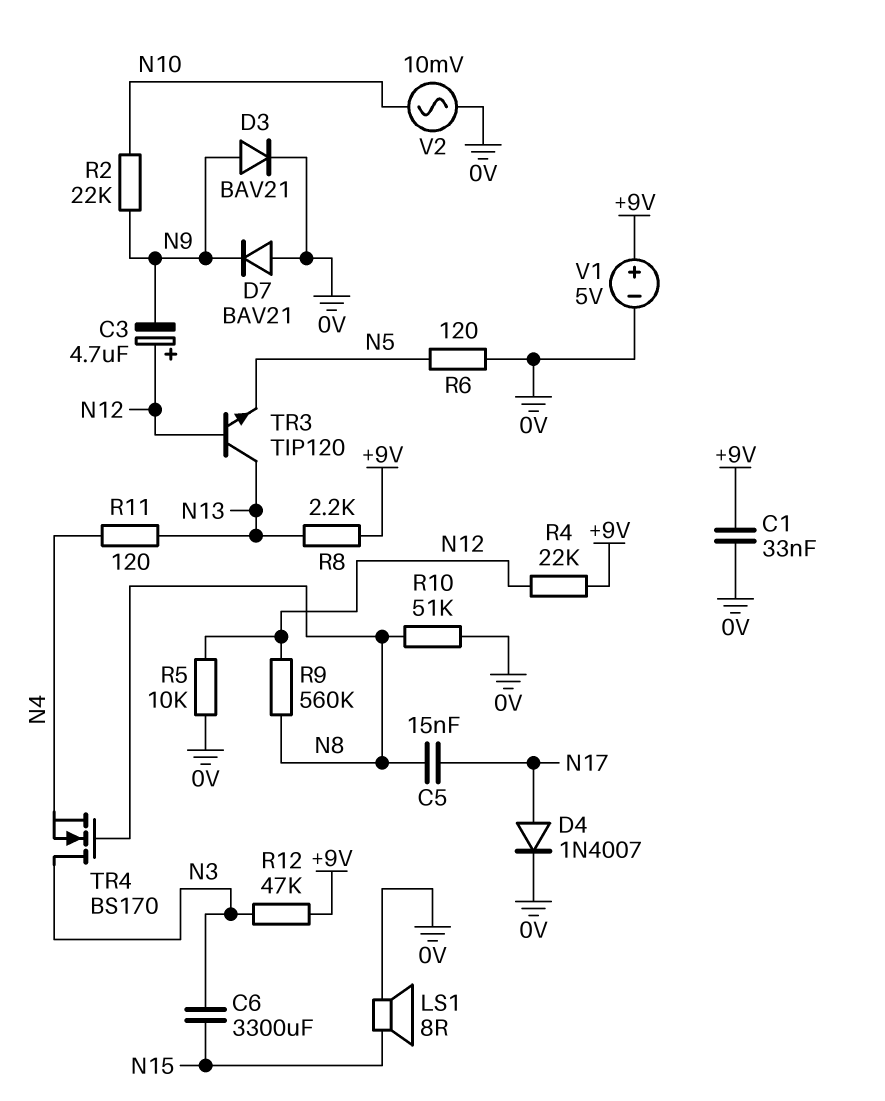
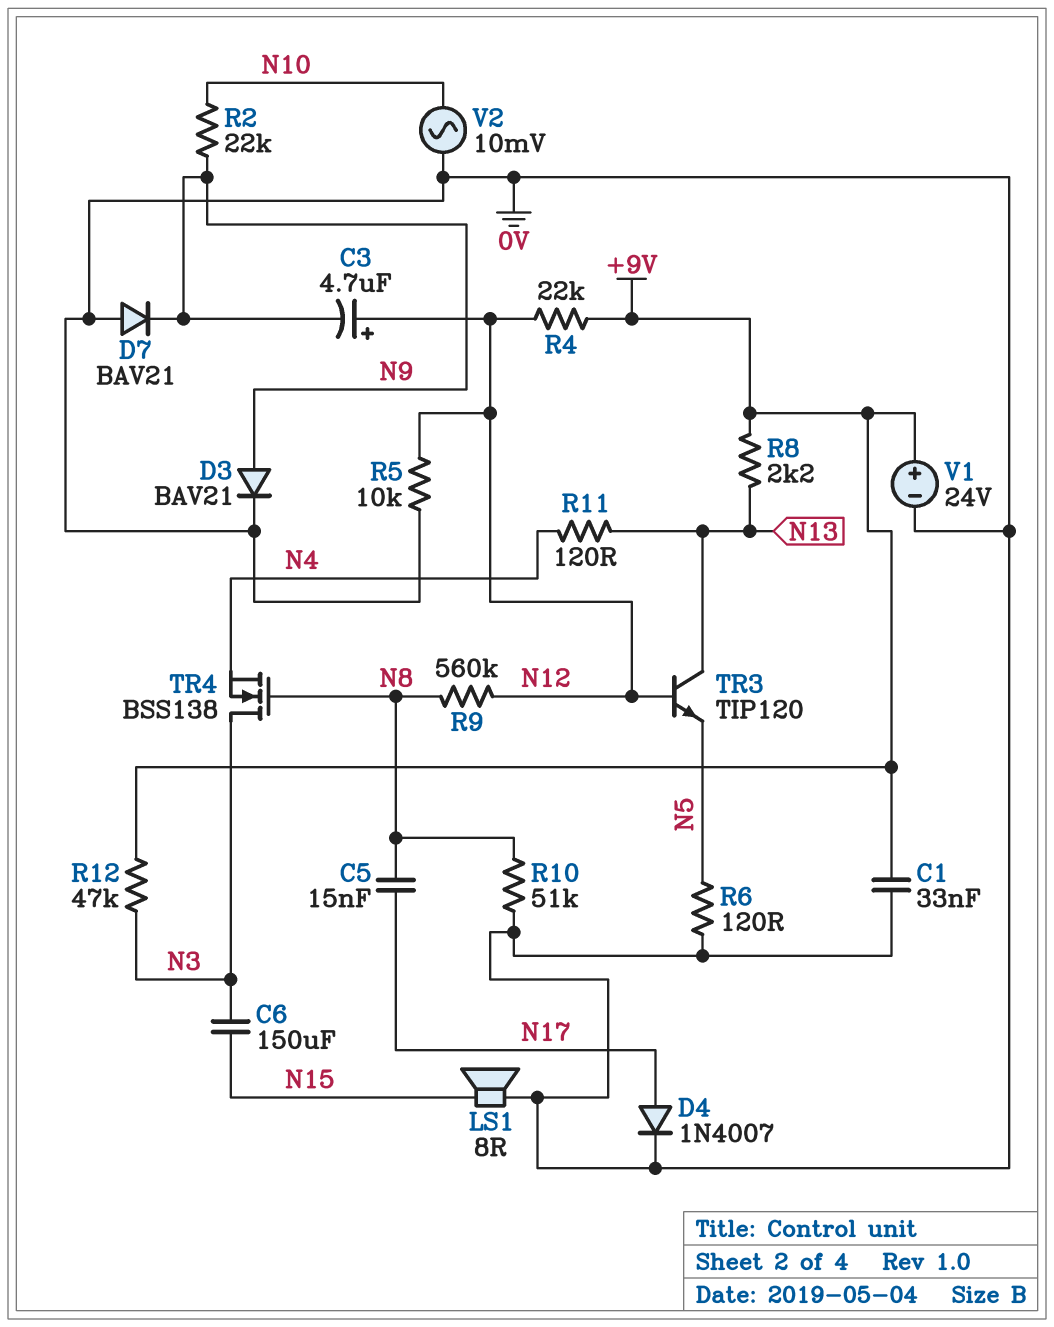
C6: 3300uF (N3, N15) -> 150uF (N3, N15)
TR4: NMOS BS170 (G N8, D N3, S N4) -> NMOS BSS138 (G N8, D N3, S N4)
V1: 5V (plus +9V, minus 0V) -> 24V (plus +9V, minus 0V)

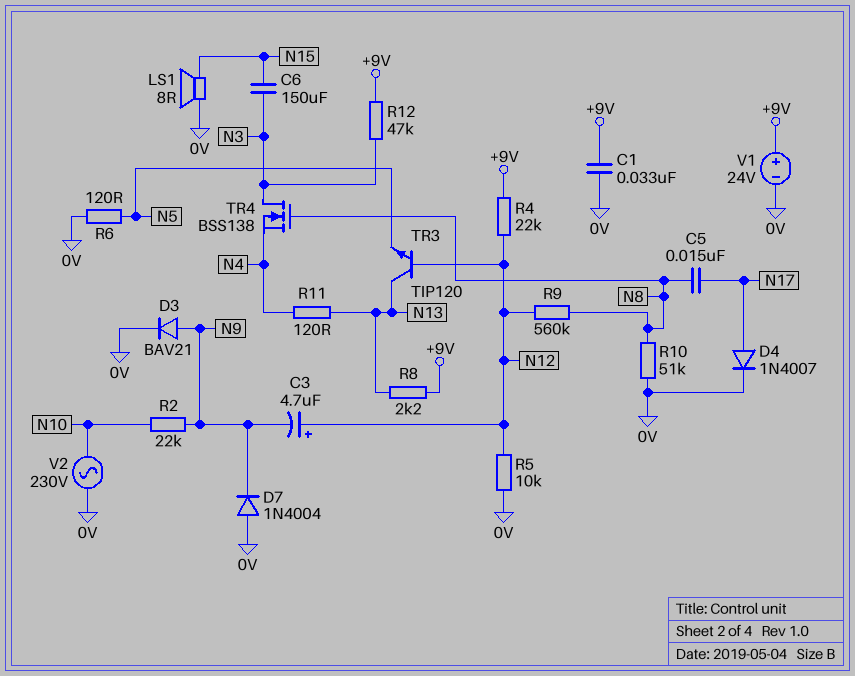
D7: diode BAV21 (A 0V, K N9) -> diode 1N4004 (A 0V, K N9)
V2: AC 10mV (0V, N10) -> AC 230V (0V, N10)

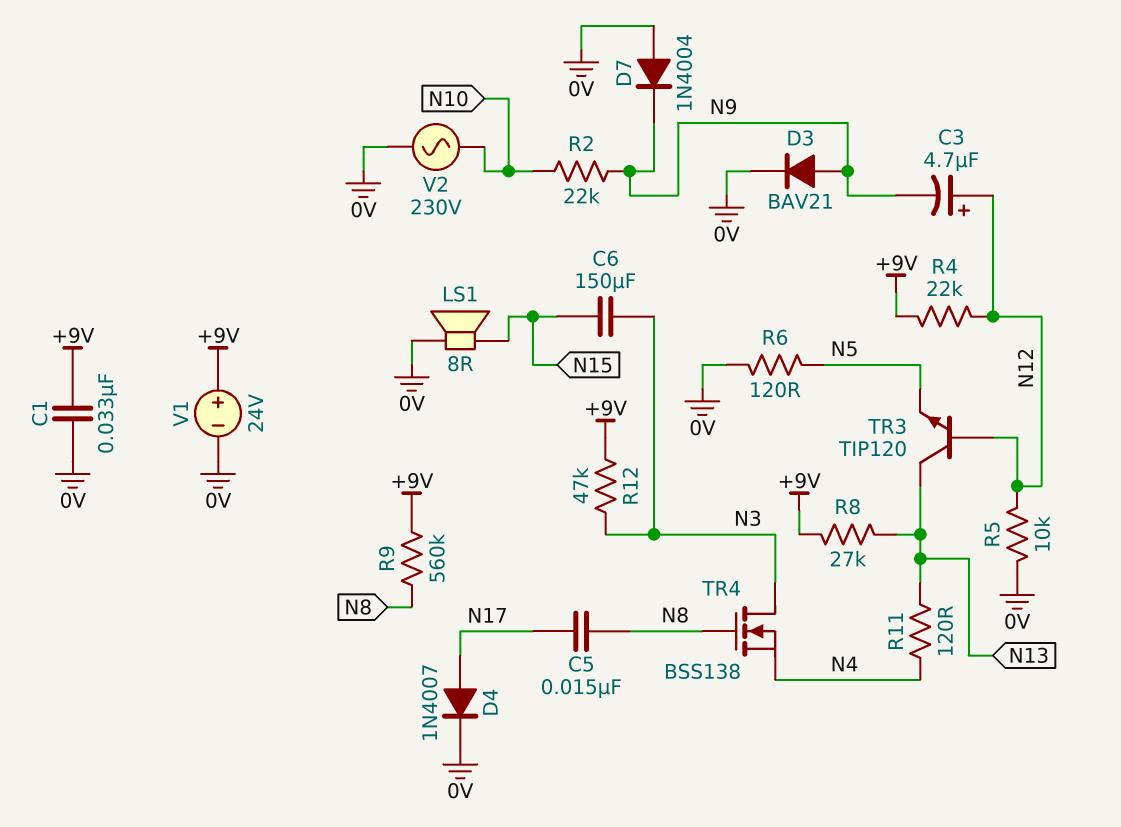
R8: 2.2k (+9V, N13) -> 27k (+9V, N13)
R9: 560k (N8, N12) -> 560k (+9V, N8)
R10: 51k (0V, N8) -> none

